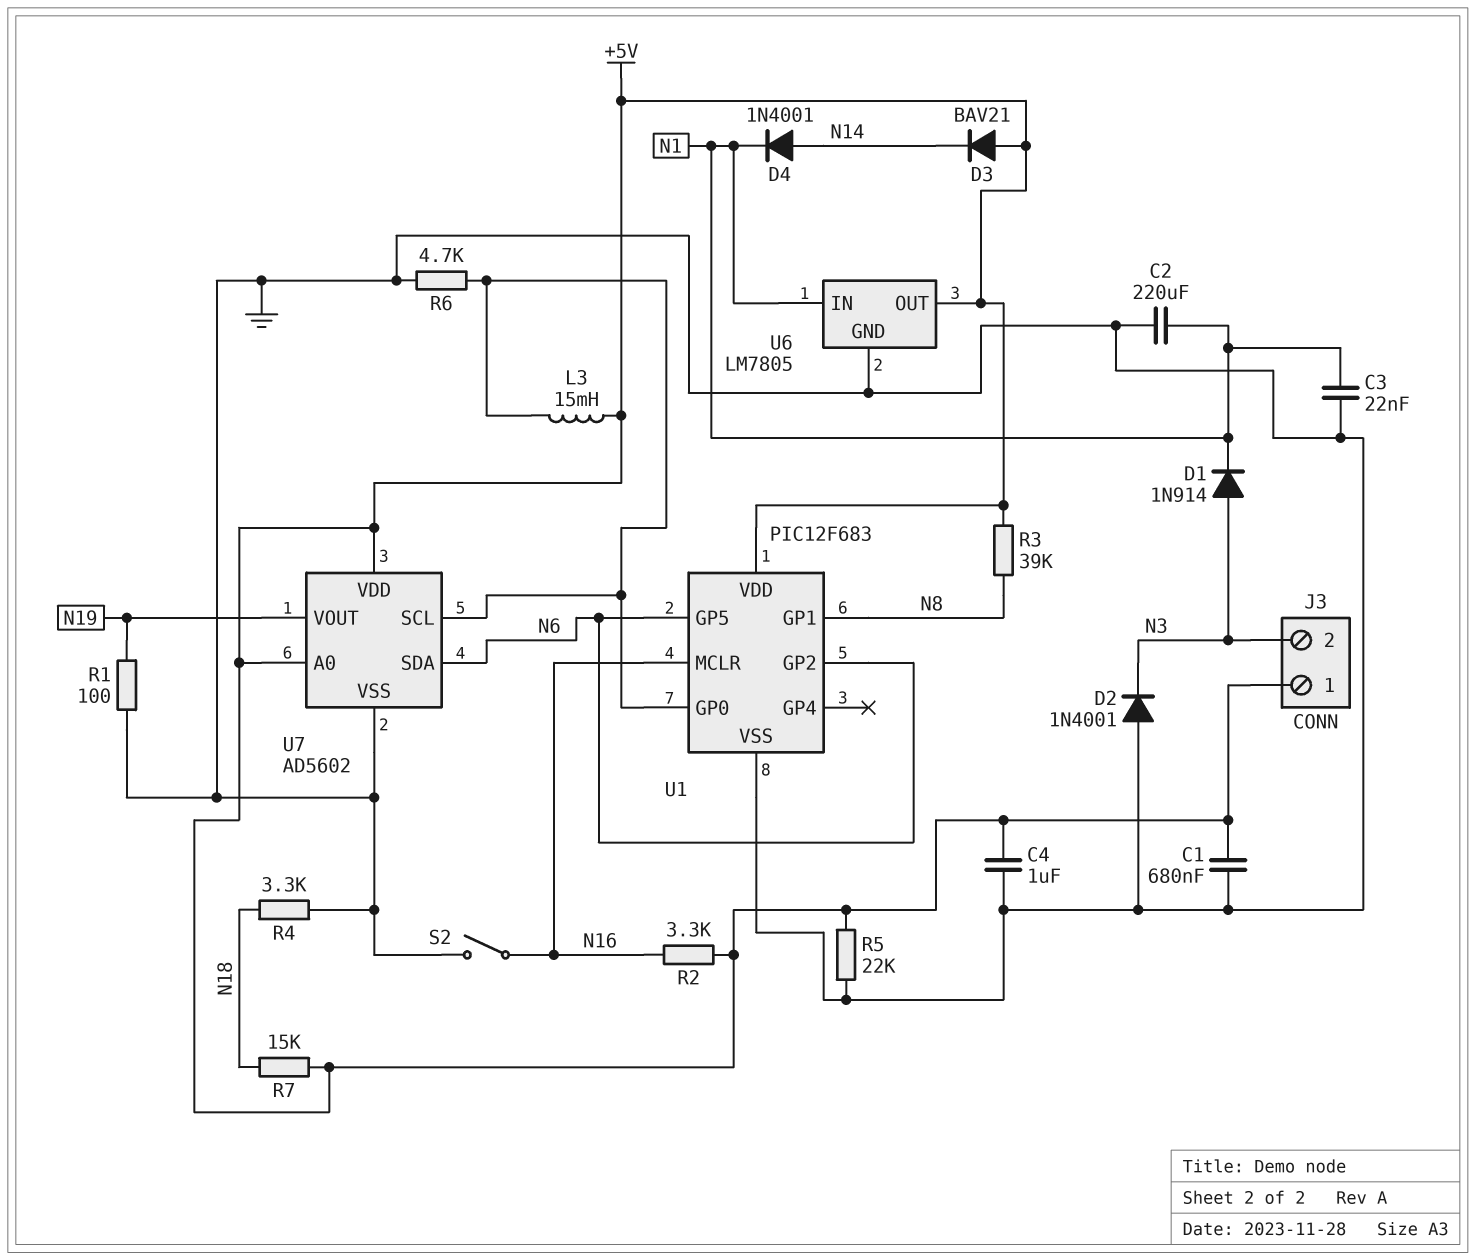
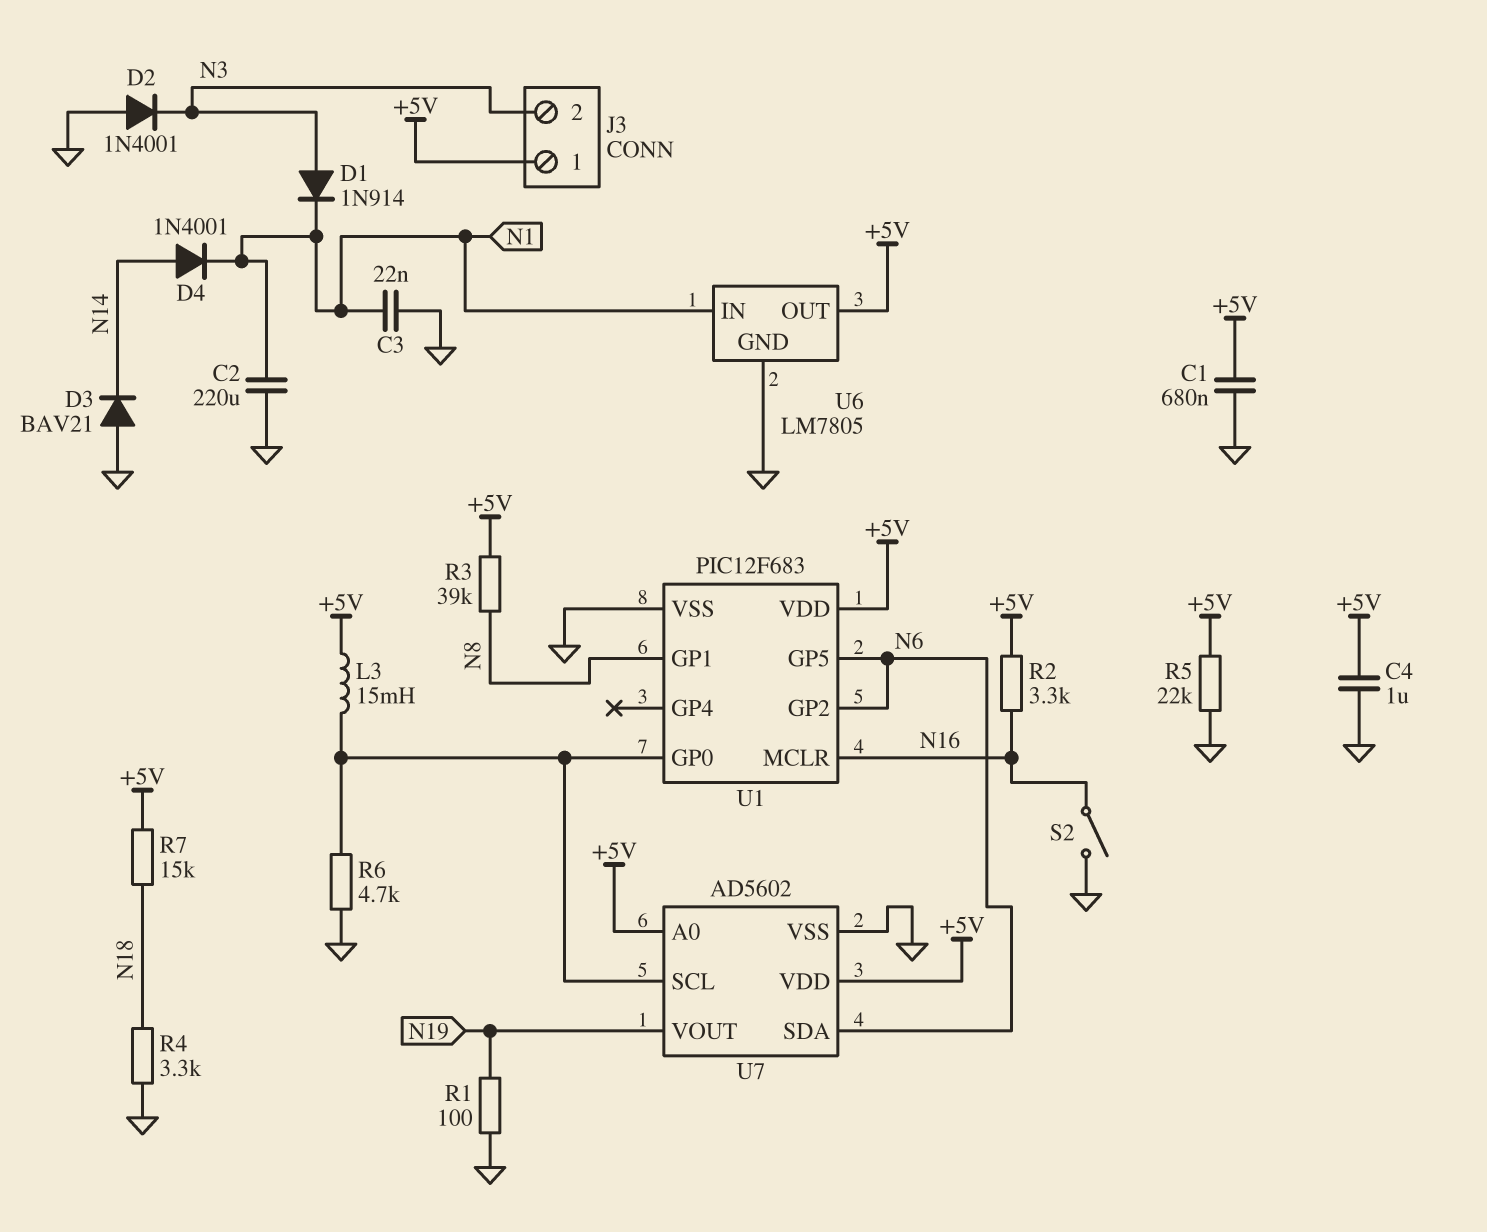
D3: diode BAV21 (A +5V, K N14) -> diode BAV21 (A GND, K N14)

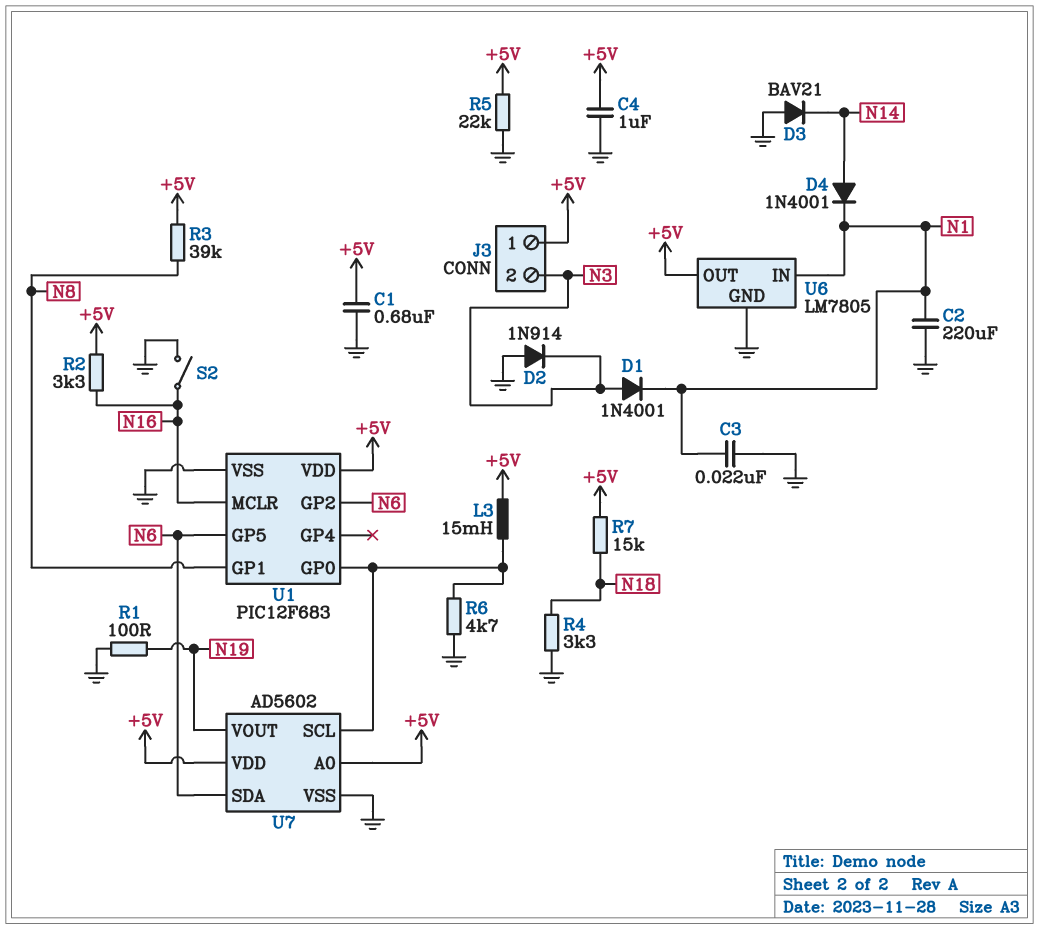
D1: diode 1N914 (A N3, K N1) -> diode 1N4001 (A N3, K N1)
D2: diode 1N4001 (A GND, K N3) -> diode 1N914 (A GND, K N3)

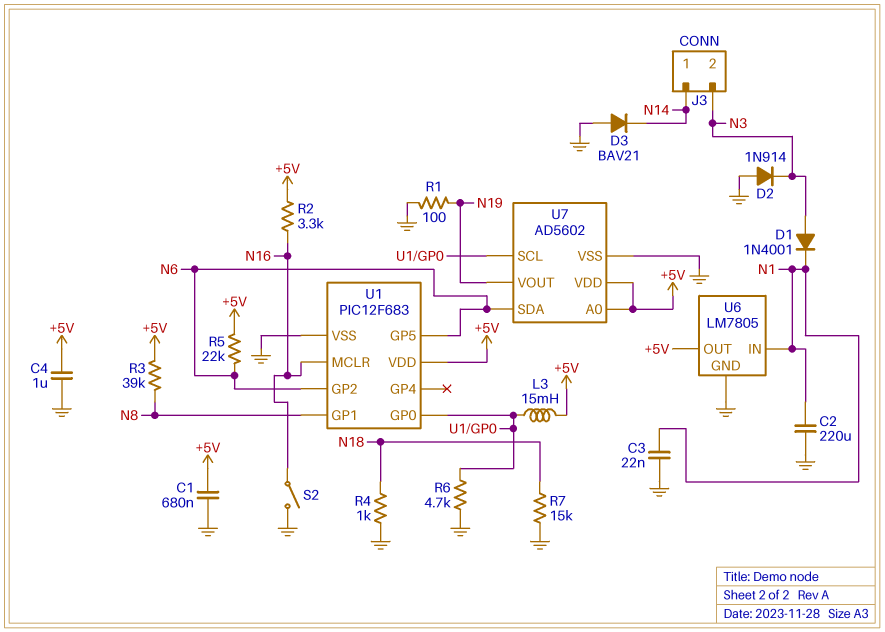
D4: diode 1N4001 (A N14, K N1) -> none
J3 pin 1: +5V -> N14
R4: 3.3k (GND, N18) -> 1k (GND, N18)
R5: 22k (+5V, GND) -> 22k (+5V, N6)
R7: 15k (+5V, N18) -> 15k (GND, N18)

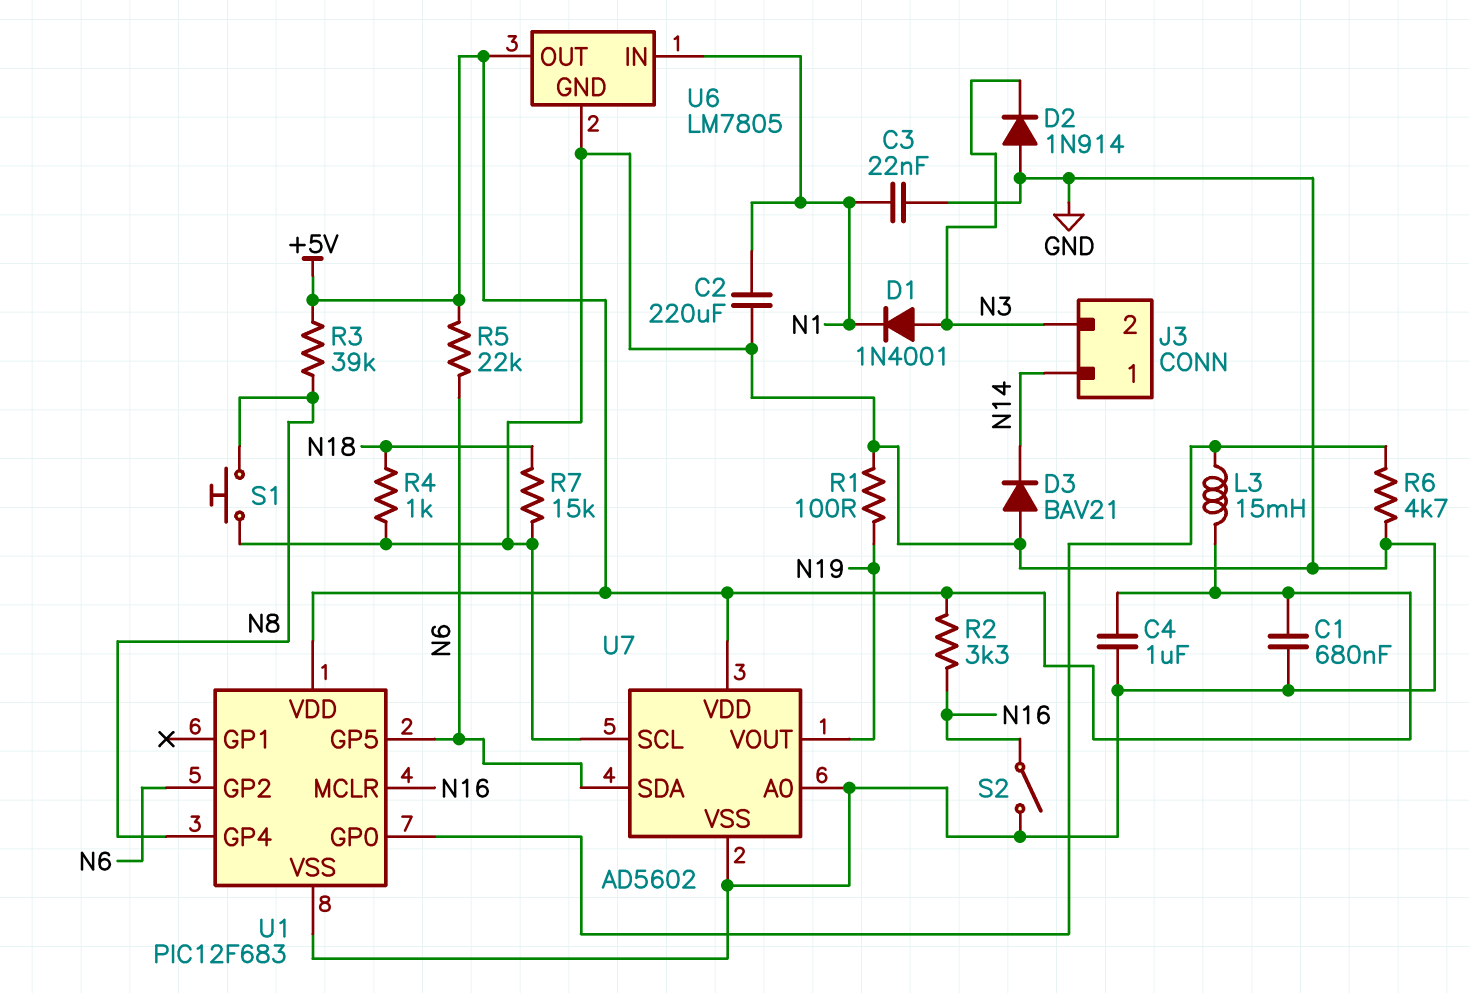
S1: none -> button (GND, N8)
U1 pin GP1: N8 -> none
U1 pin GP4: none -> N8
U7 pin A0: +5V -> GND
U7 pin SCL: U1/GP0 -> GND

